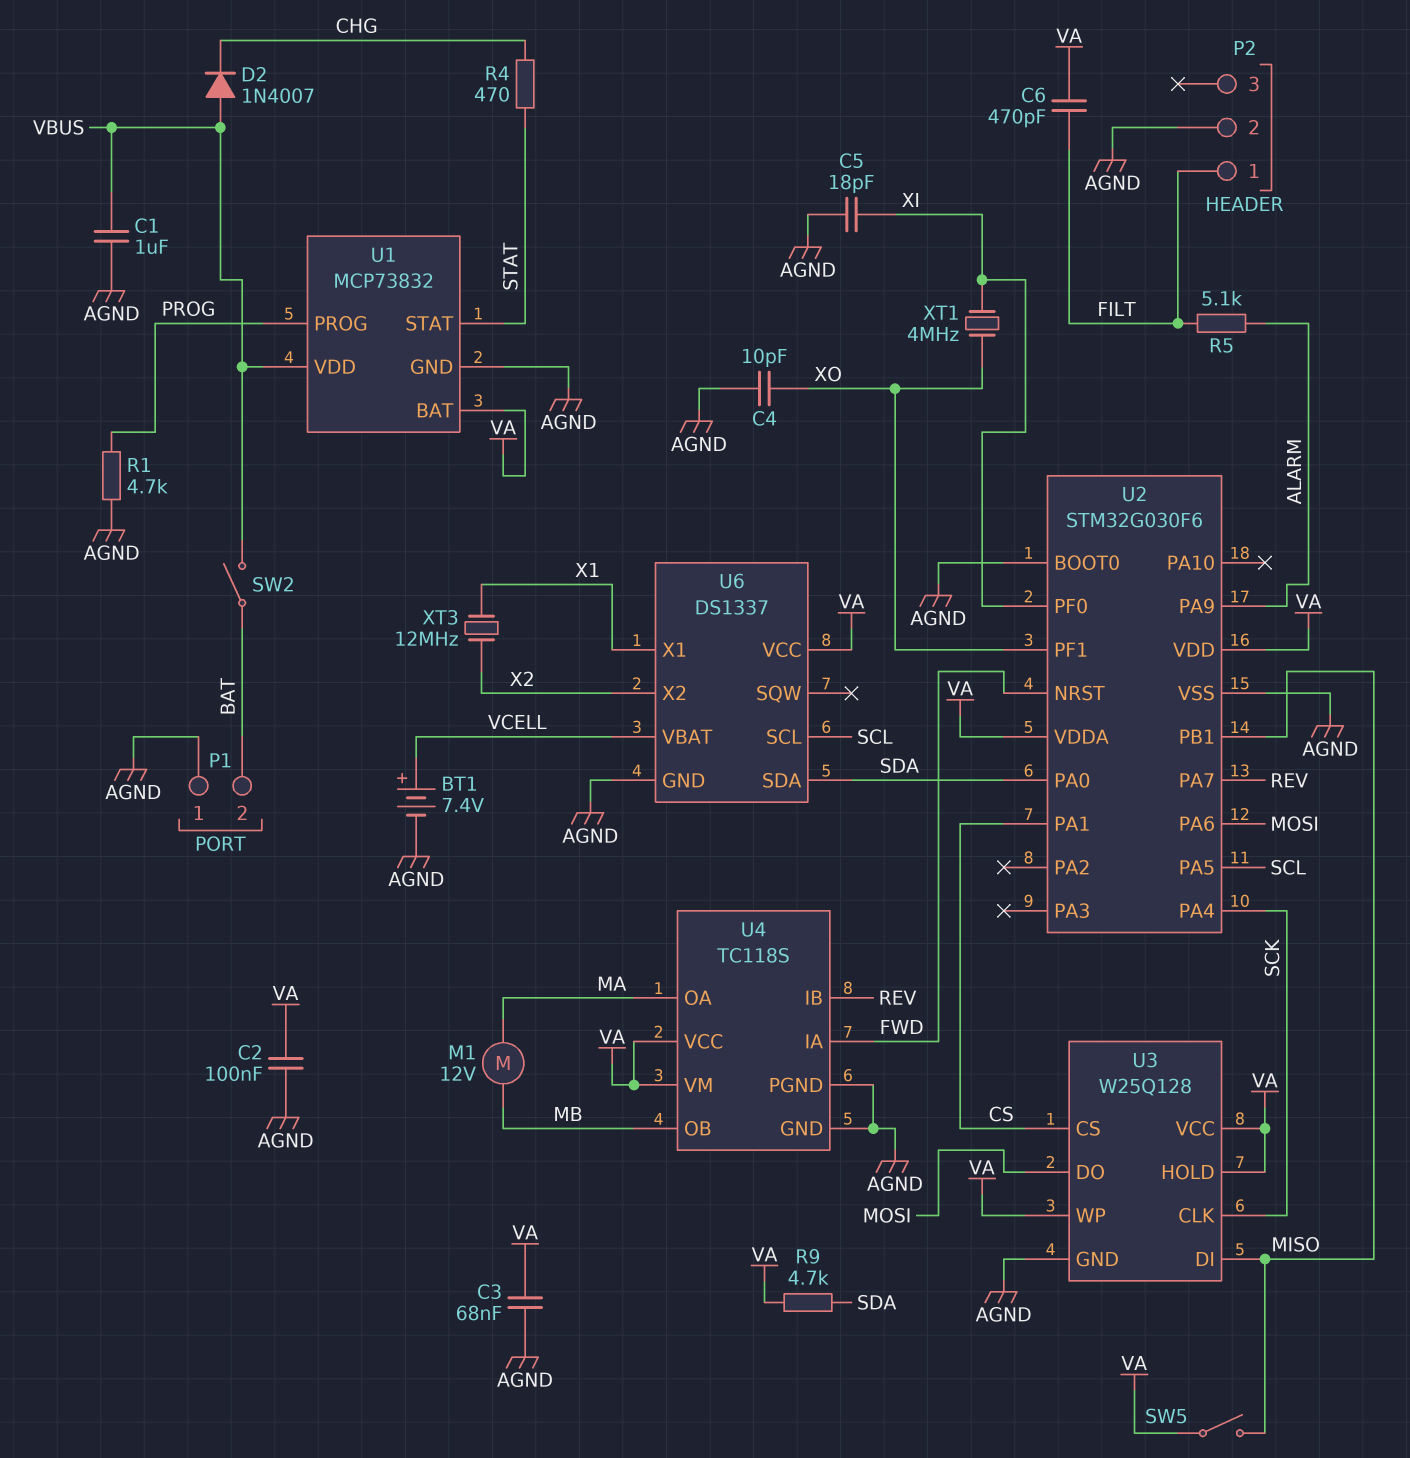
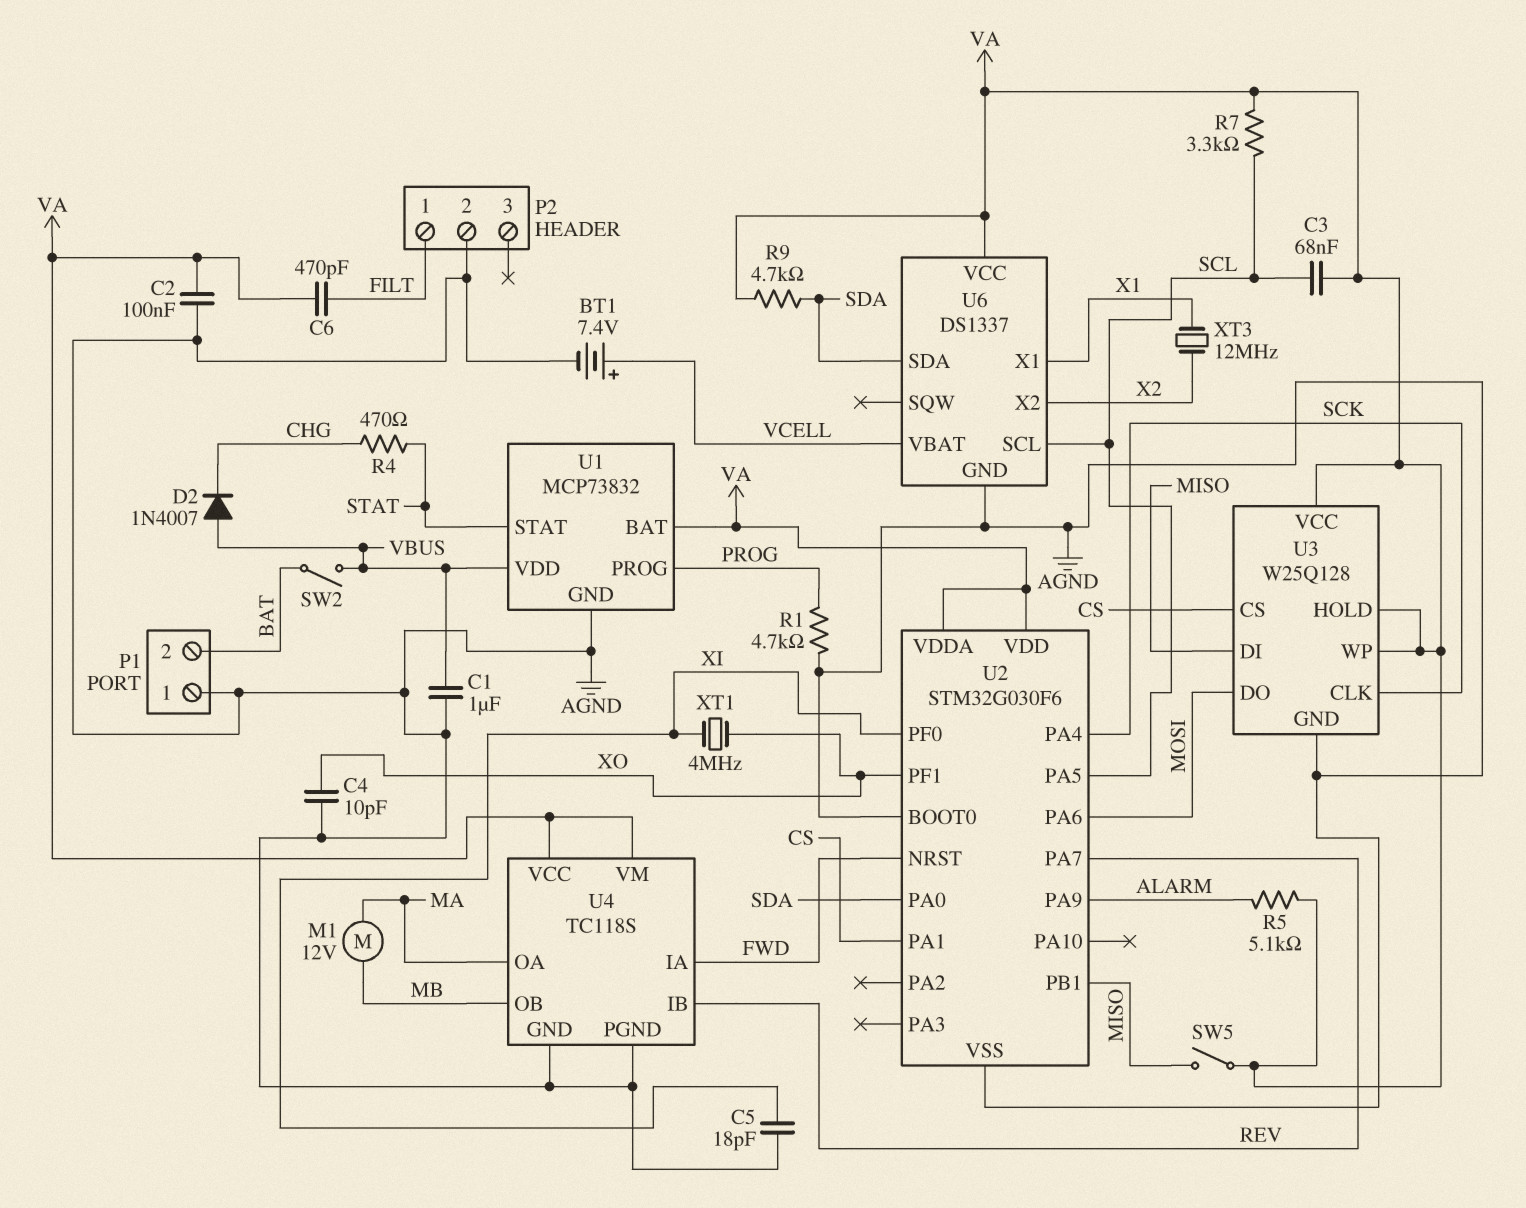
C3: 68nF (AGND, VA) -> 68nF (SCL, VA)
R5: 5.1k (ALARM, FILT) -> 5.1k (ALARM, VA)
R7: none -> 3.3k (SCL, VA)

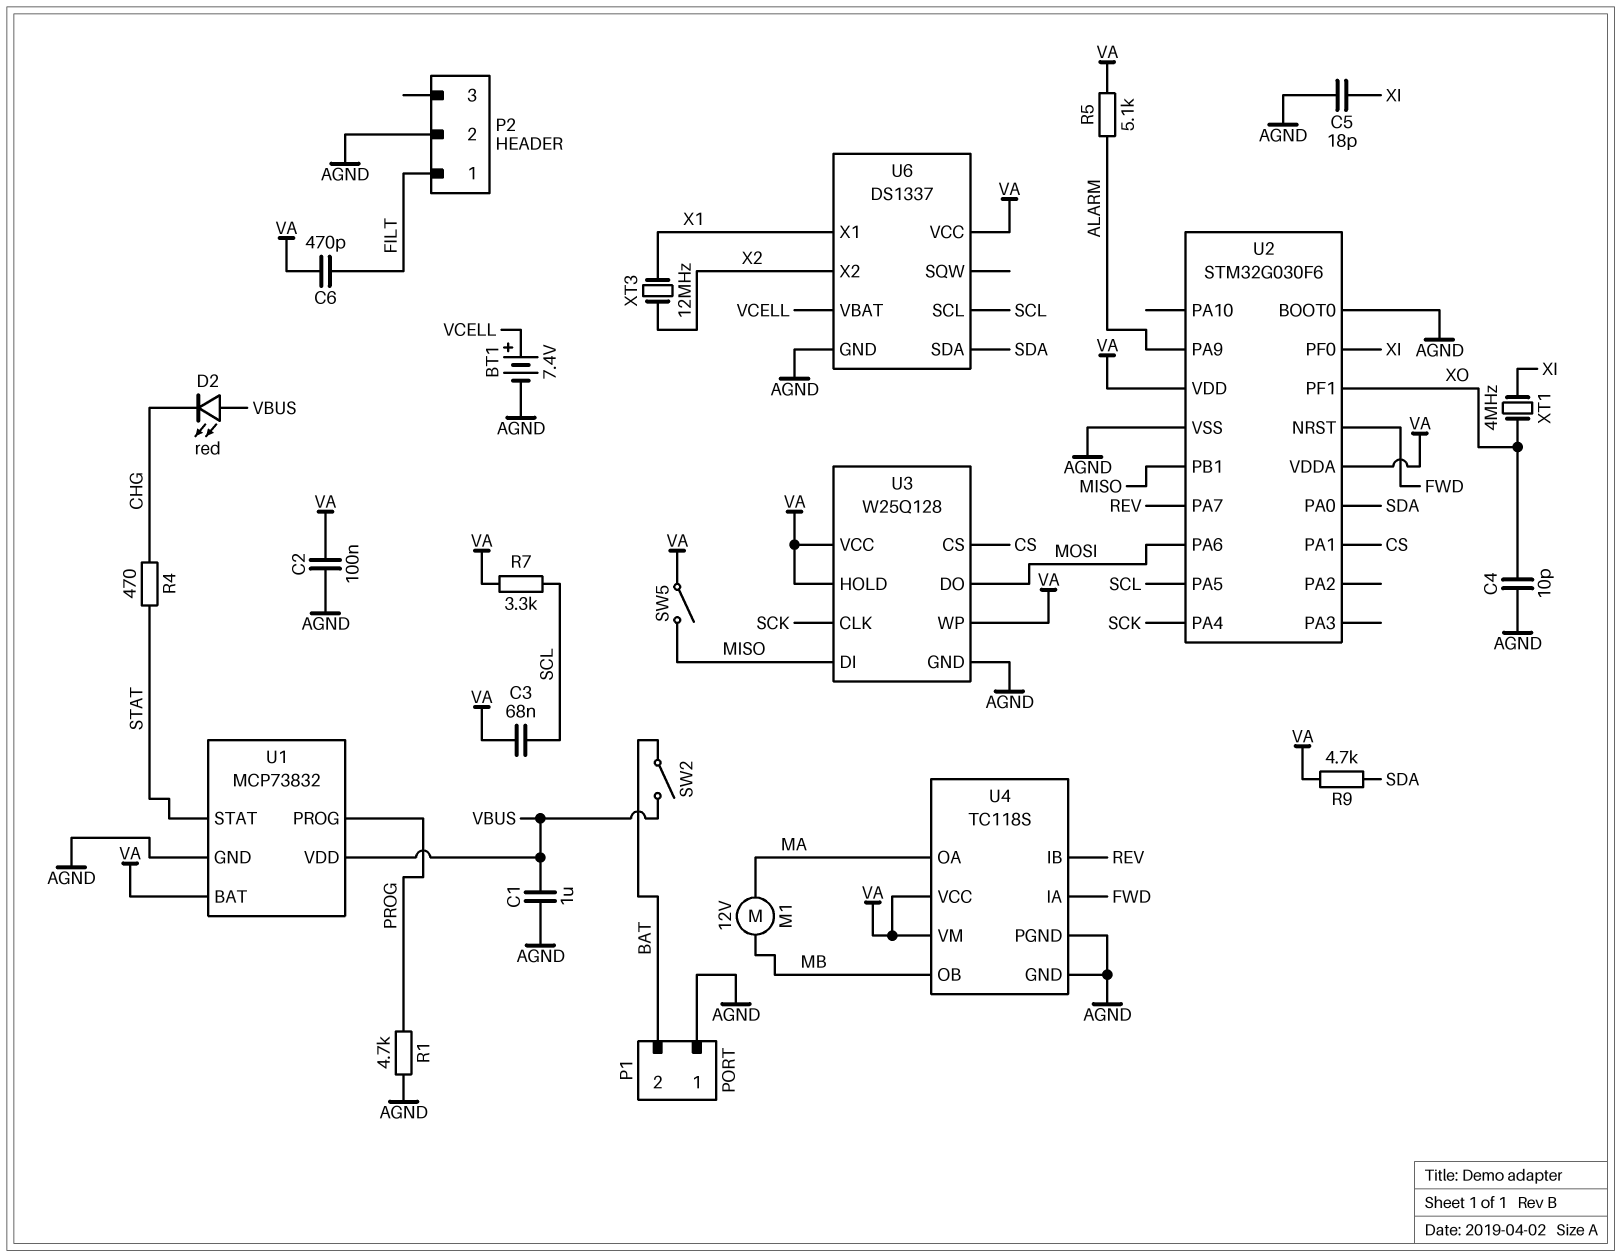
D2: diode 1N4007 (A VBUS, K CHG) -> LED red (A VBUS, K CHG)

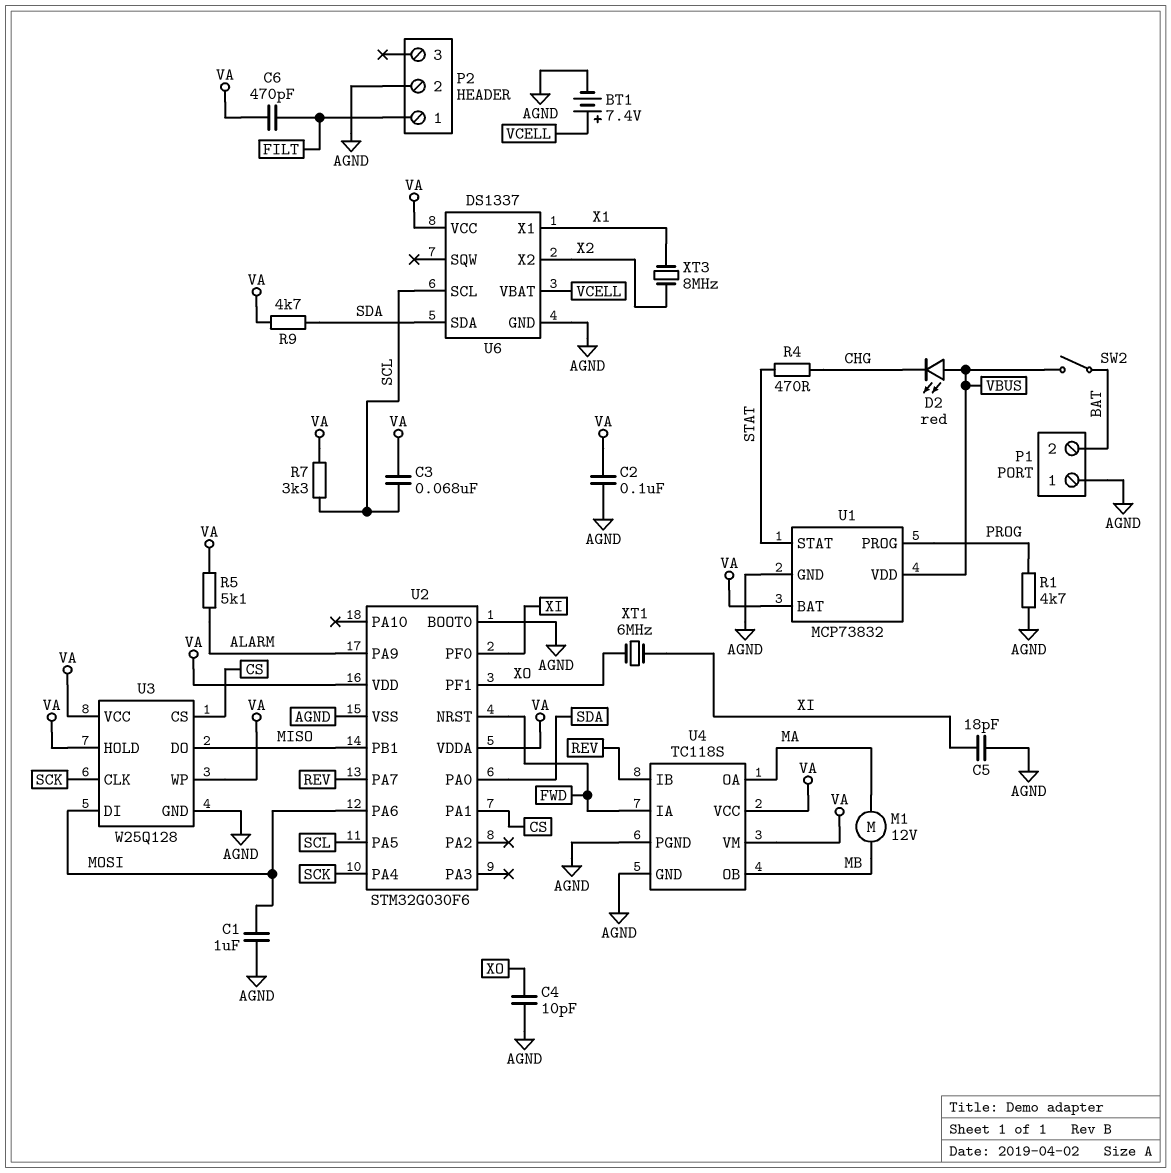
C1: 1uF (AGND, VBUS) -> 1uF (AGND, MOSI)
SW5: switch (MISO, VA) -> none
U3 pin DI: MISO -> MOSI
U3 pin DO: MOSI -> MISO
XT1: 4MHz (XI, XO) -> 6MHz (XI, XO)
XT3: 12MHz (X1, X2) -> 8MHz (X1, X2)

